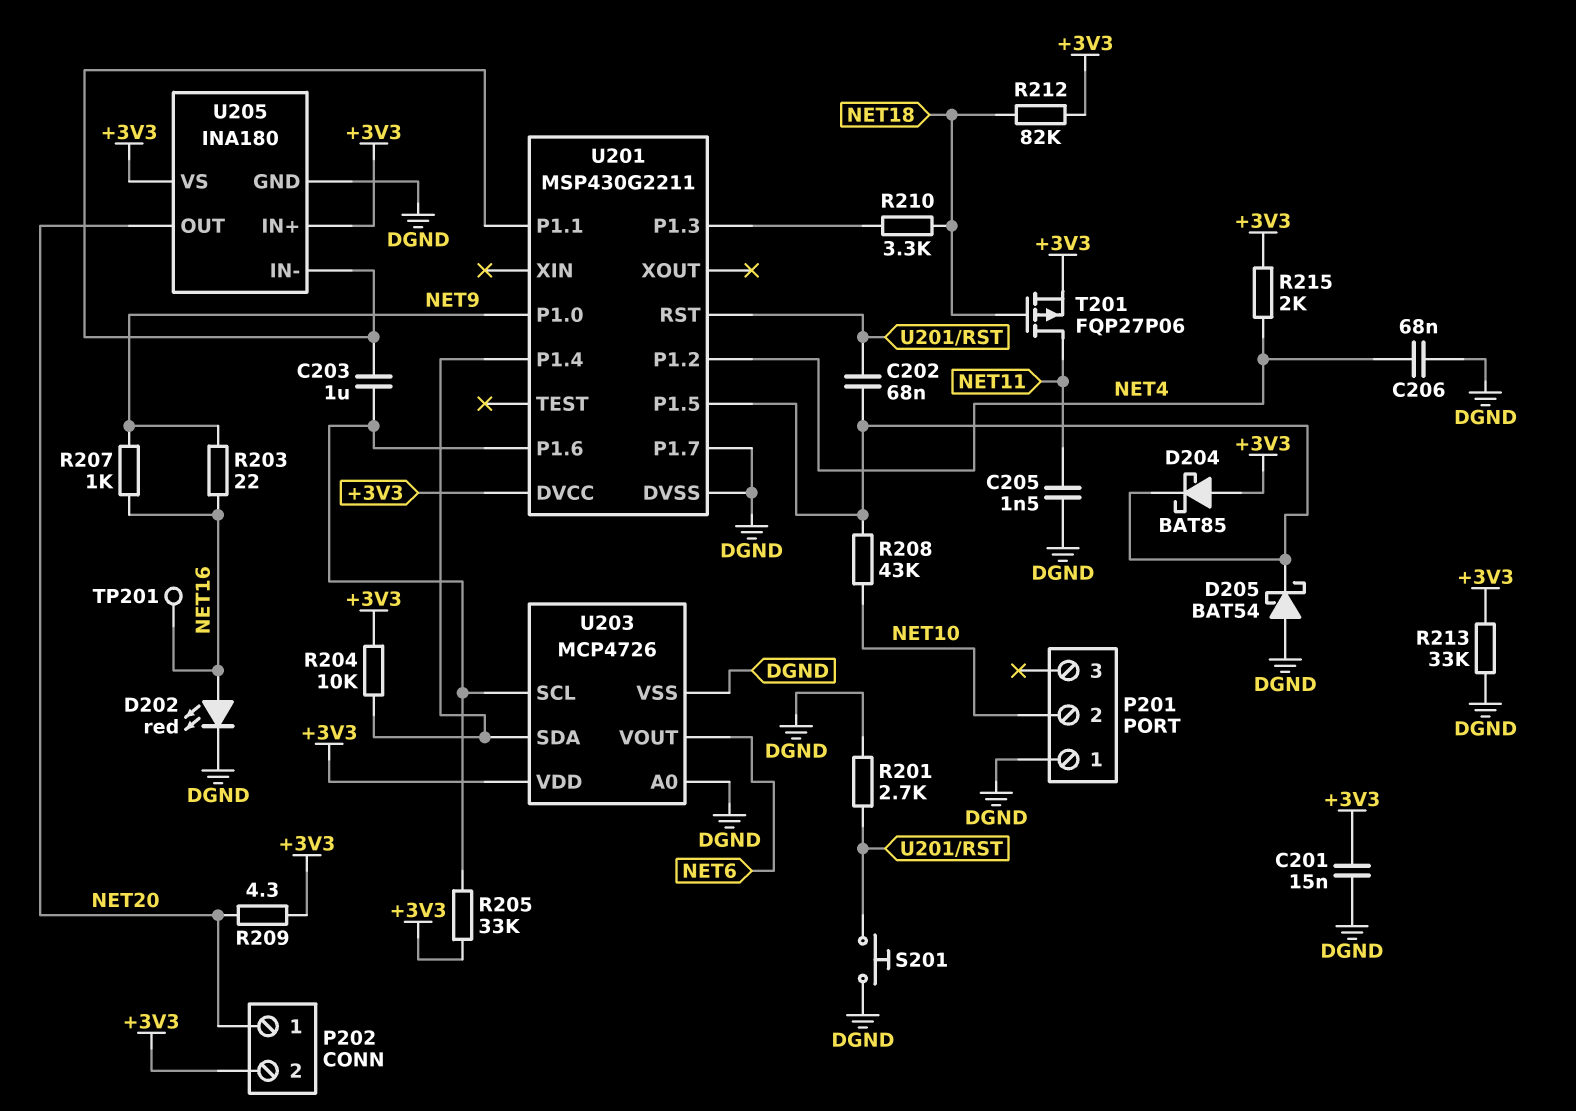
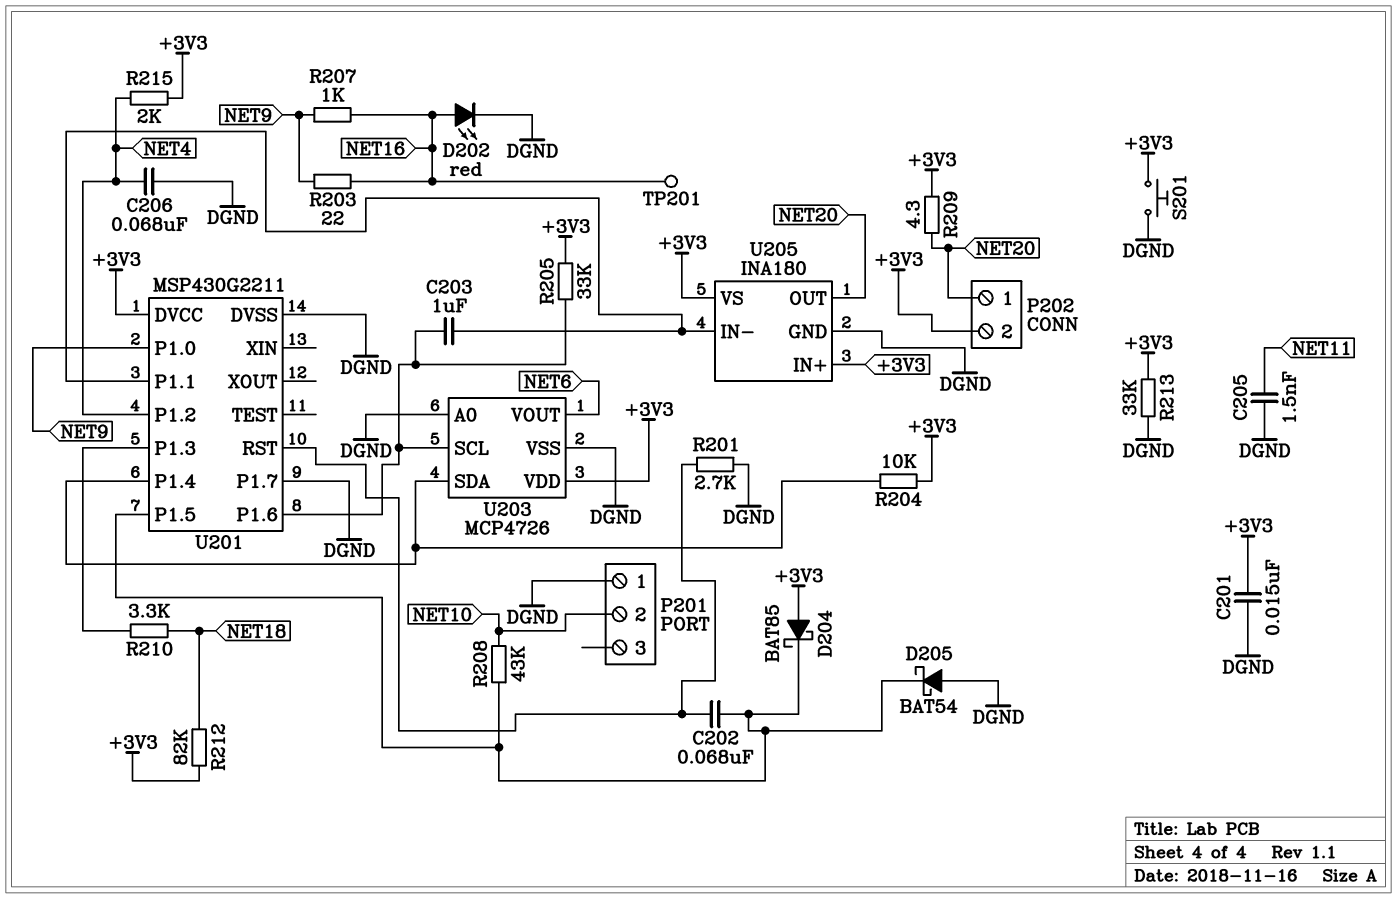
S201: button (DGND, U201/RST) -> button (+3V3, DGND)
T201: PMOS FQP27P06 (G NET18, D NET11, S +3V3) -> none

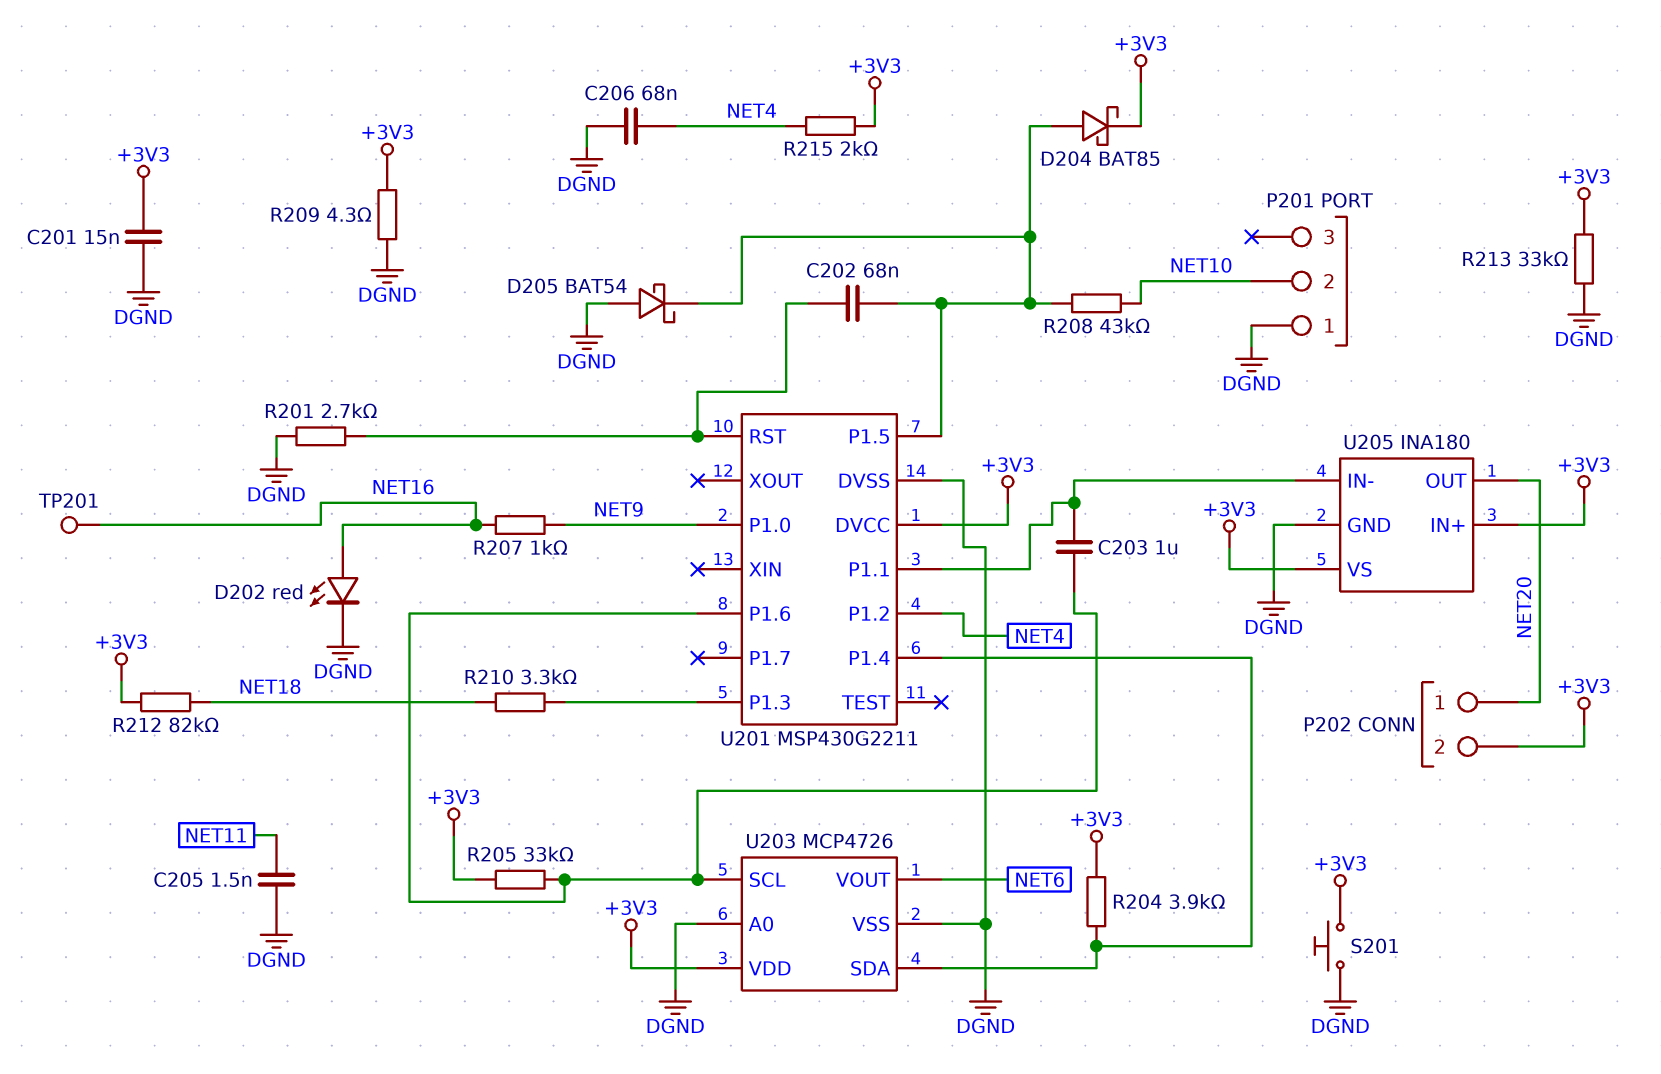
D204: schottky BAT85 (A +3V3, K U201/P1.5) -> schottky BAT85 (A U201/P1.5, K +3V3)
R203: 22 (NET9, NET16) -> none
R204: 10k (+3V3, U201/P1.4) -> 3.9k (+3V3, U201/P1.4)
R209: 4.3 (+3V3, NET20) -> 4.3 (+3V3, DGND)
U201 pin P1.7: DGND -> none

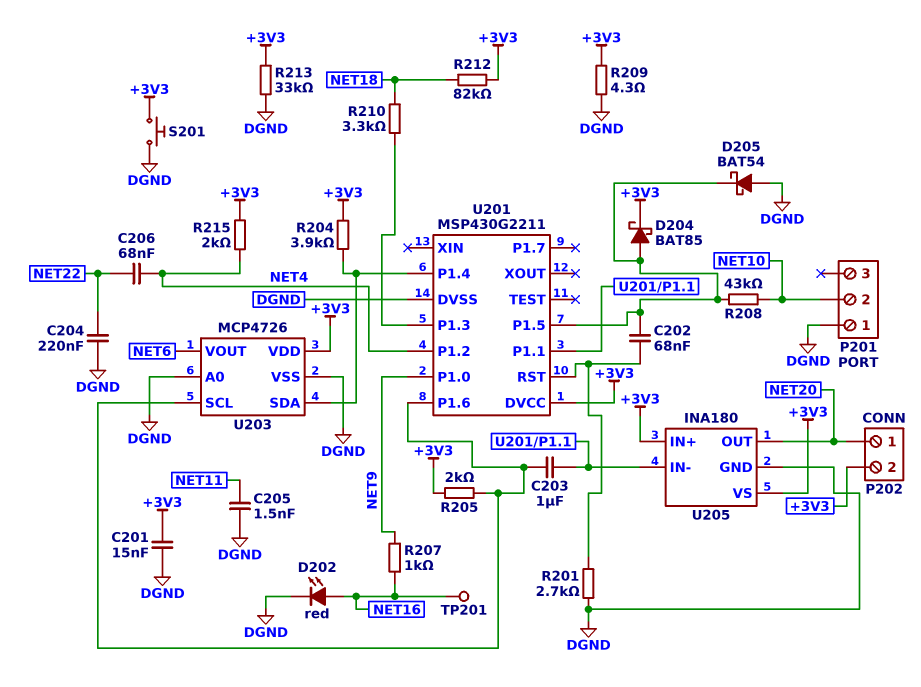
C204: none -> 220nF (DGND, NET22)
C206: 68nF (DGND, NET4) -> 68nF (NET4, NET22)
R205: 33k (+3V3, U201/P1.6) -> 2k (+3V3, U201/P1.6)

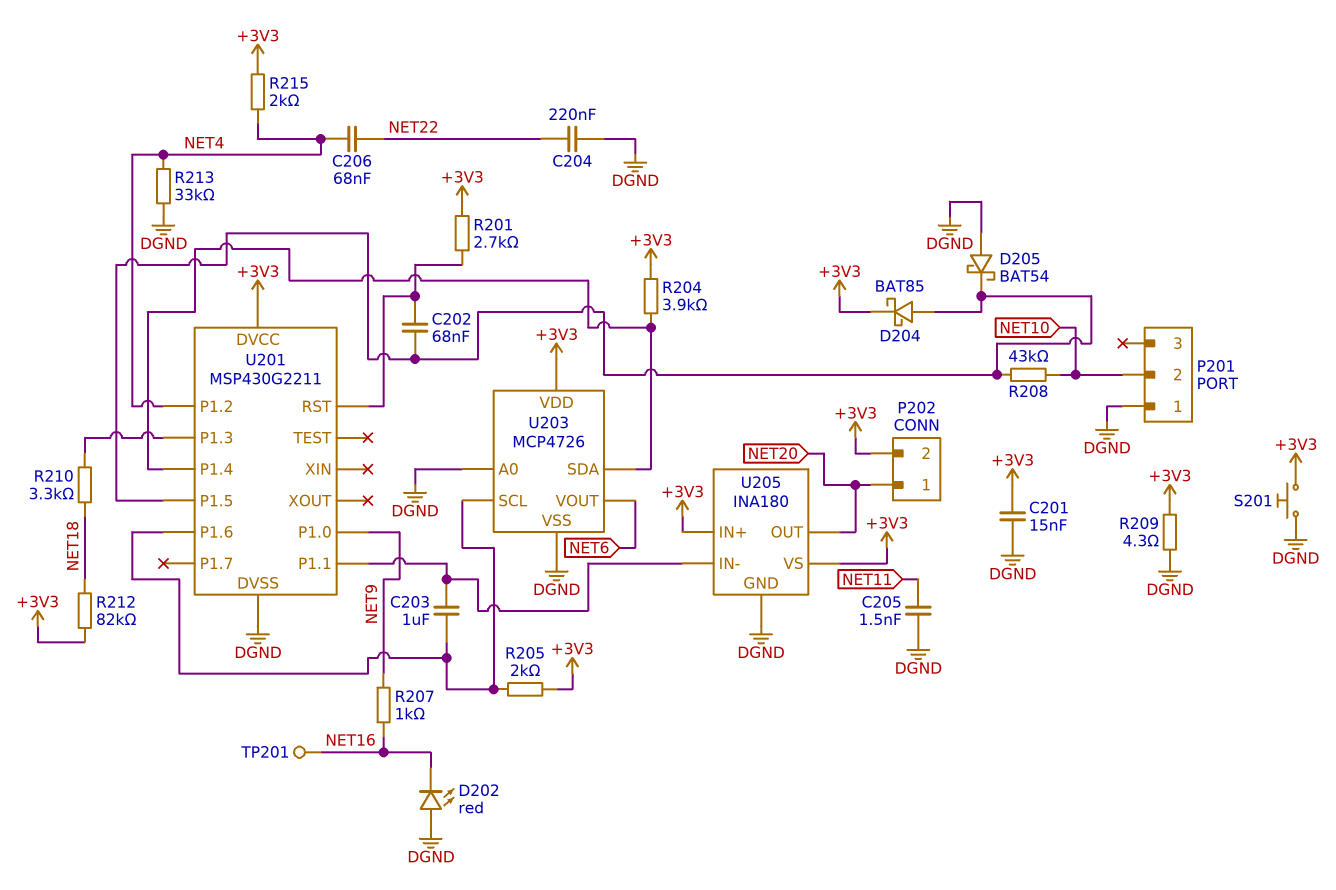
D202: LED red (A NET16, K DGND) -> LED red (A DGND, K NET16)
R201: 2.7k (DGND, U201/RST) -> 2.7k (+3V3, U201/RST)
R213: 33k (+3V3, DGND) -> 33k (DGND, NET4)

